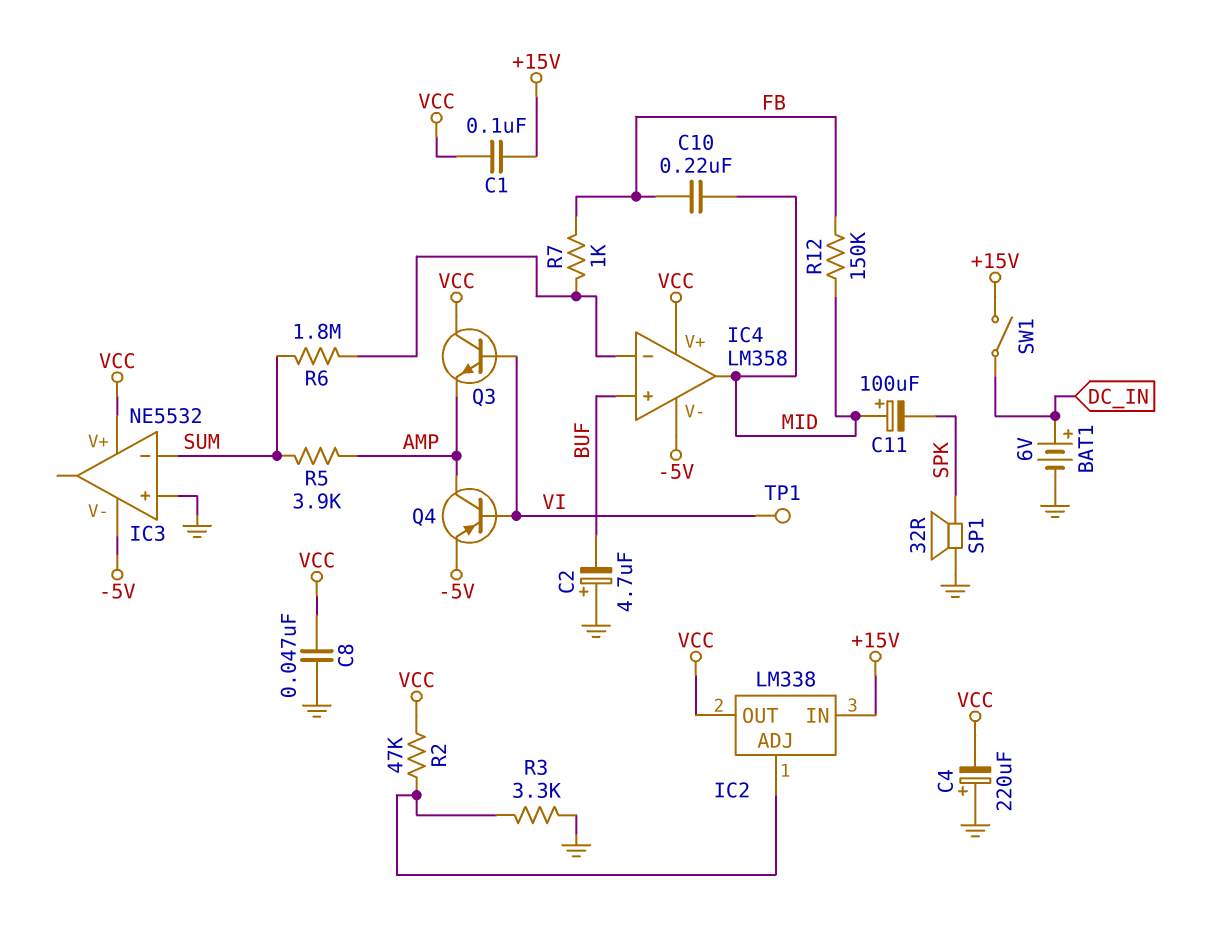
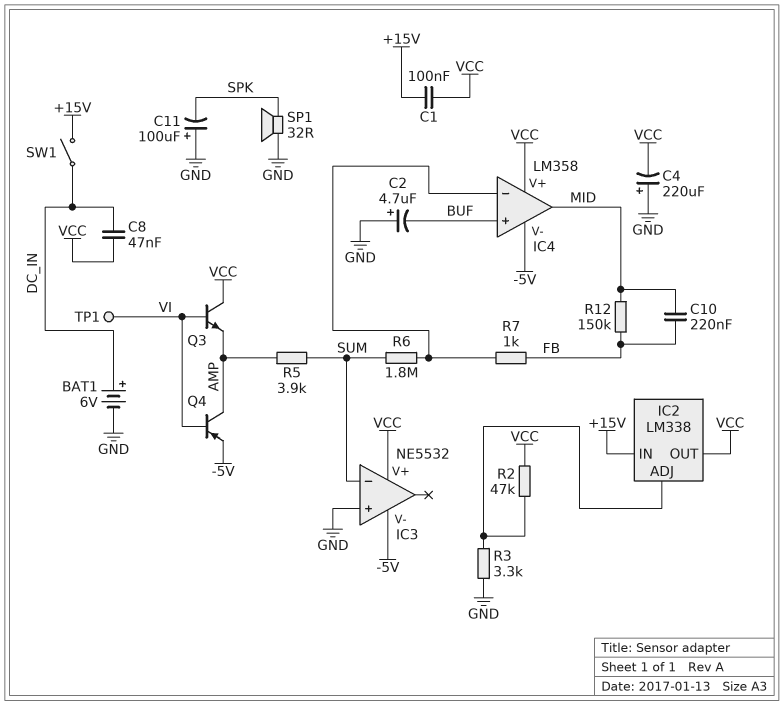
C8: 47nF (GND, VCC) -> 47nF (DC_IN, VCC)
C11: 100uF (plus MID, minus SPK) -> 100uF (plus GND, minus SPK)

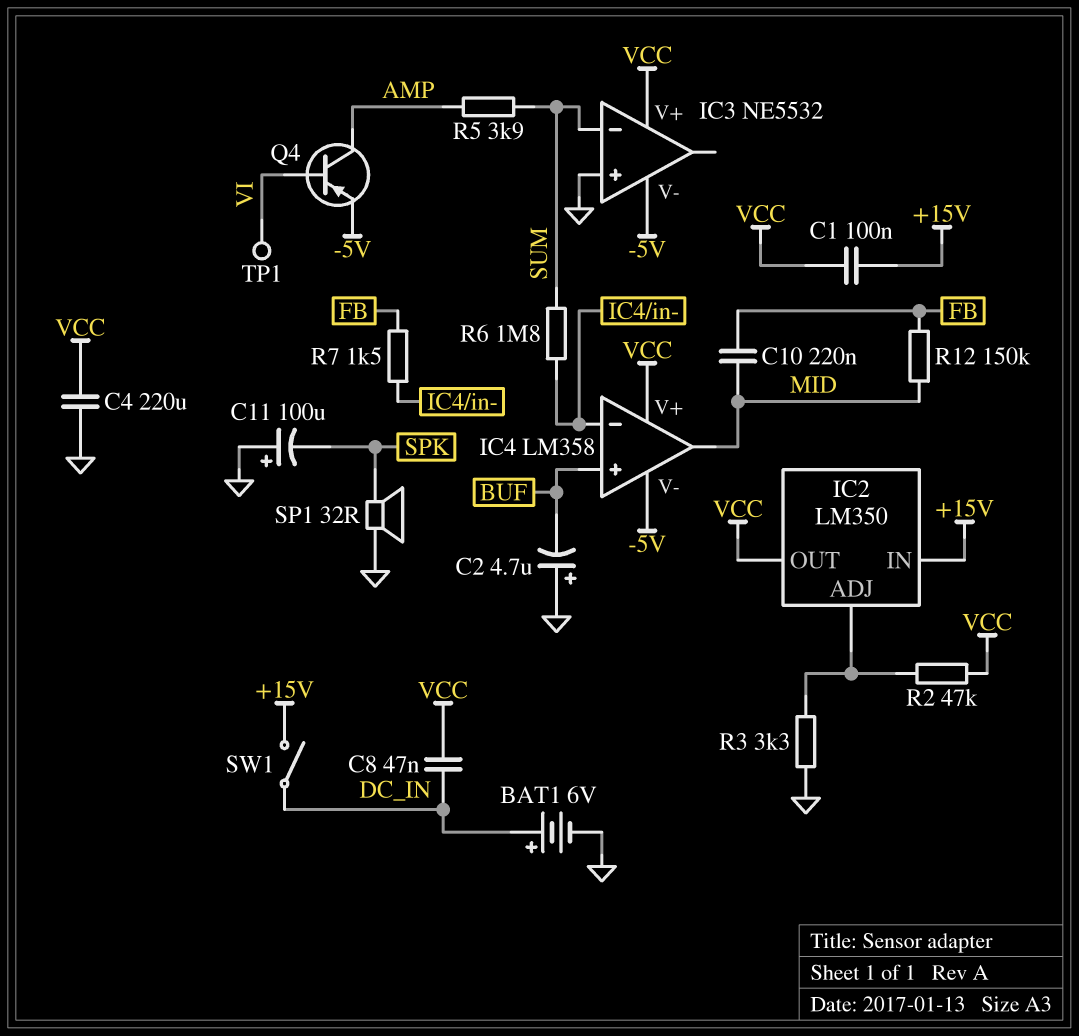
C4: 220uF (plus GND, minus VCC) -> 220uF (GND, VCC)
IC2: LM338 -> LM350
Q3: NPN (B VI, C VCC, E AMP) -> none
R7: 1k (FB, IC4/in-) -> 1.5k (FB, IC4/in-)

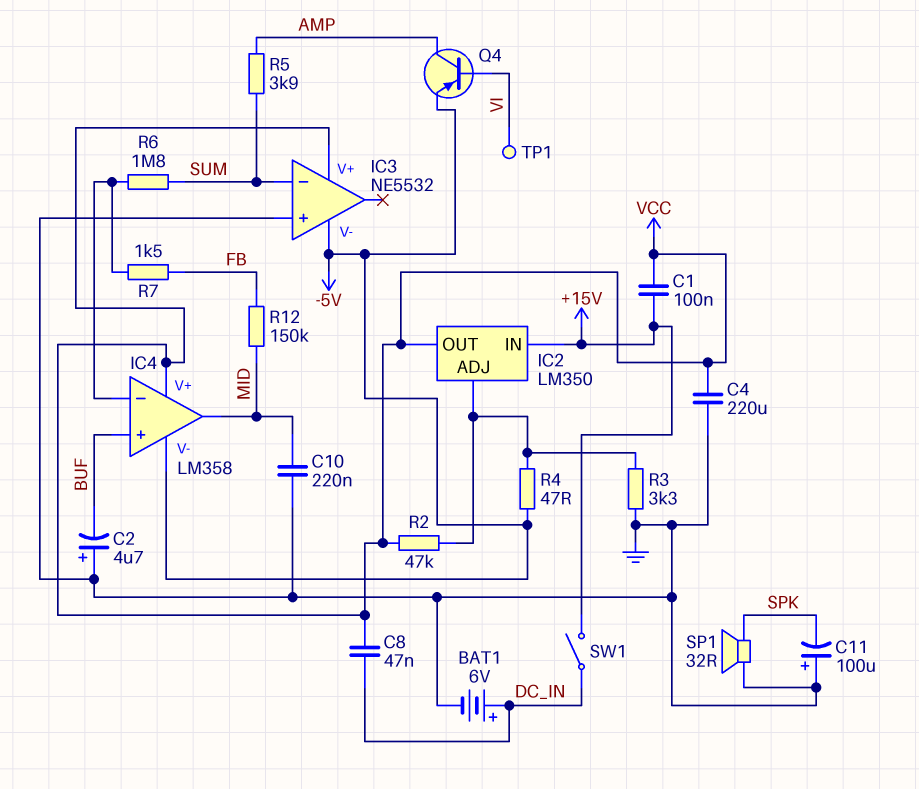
C10: 220nF (FB, MID) -> 220nF (GND, MID)
R4: none -> 47 (-5V, IC2/ADJ)

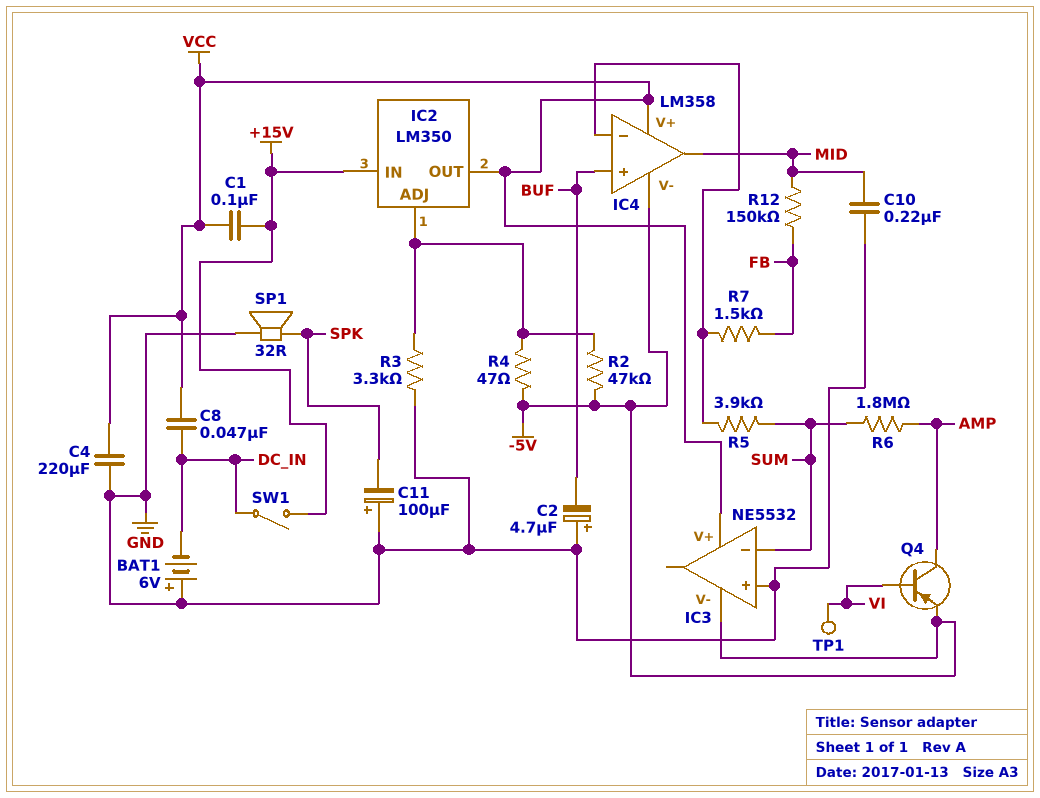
BAT1: 6V (plus DC_IN, minus GND) -> 6V (plus GND, minus DC_IN)
R2: 47k (IC2/ADJ, VCC) -> 47k (-5V, IC2/ADJ)
R5: 3.9k (AMP, SUM) -> 3.9k (IC4/in-, SUM)
R6: 1.8M (IC4/in-, SUM) -> 1.8M (AMP, SUM)

